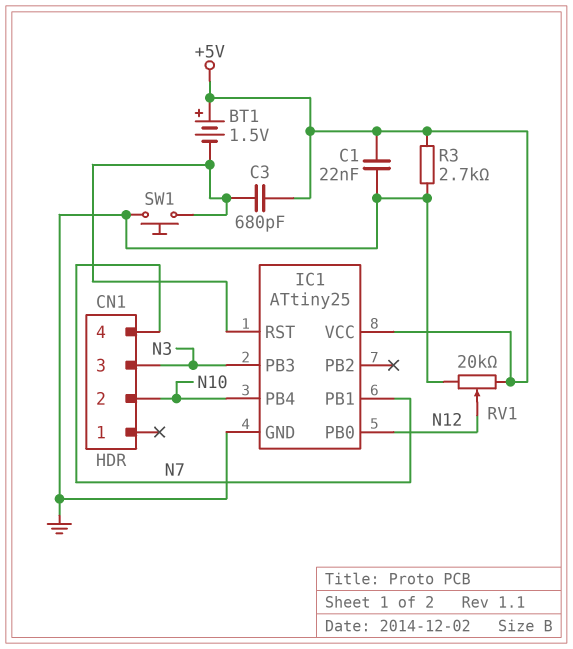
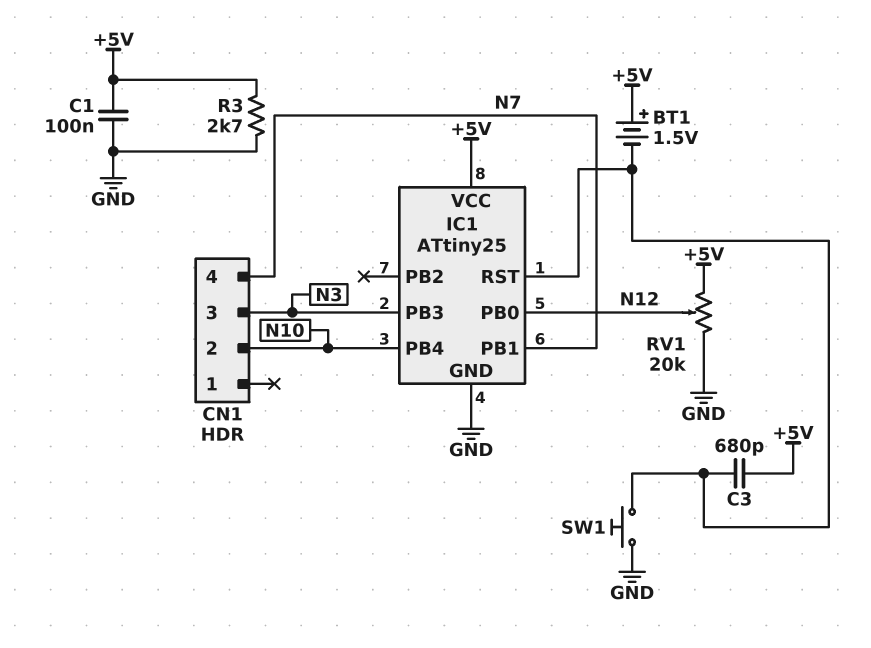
C1: 22nF (+5V, GND) -> 100nF (+5V, GND)

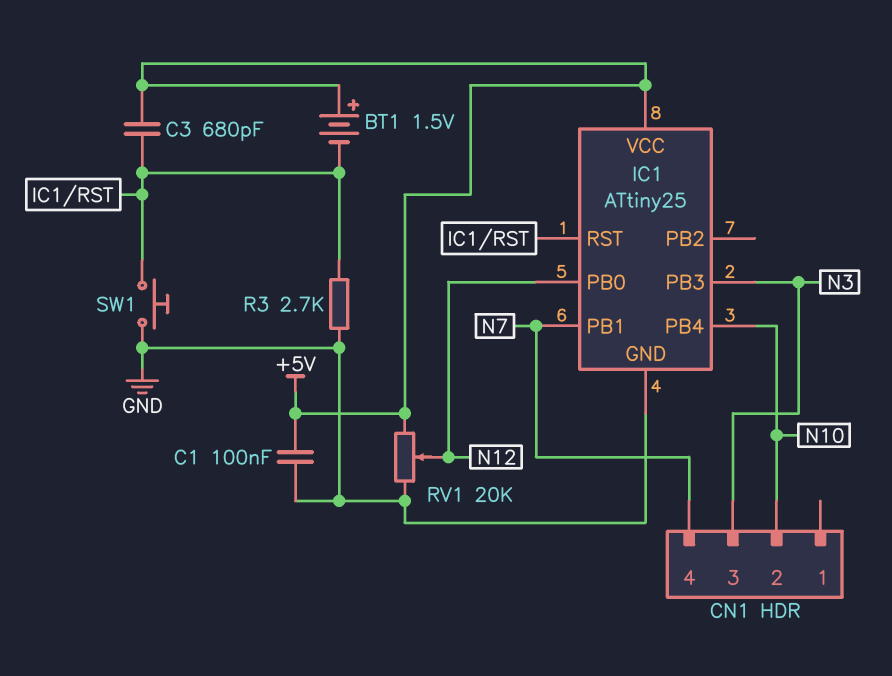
R3: 2.7k (+5V, GND) -> 2.7k (GND, IC1/RST)

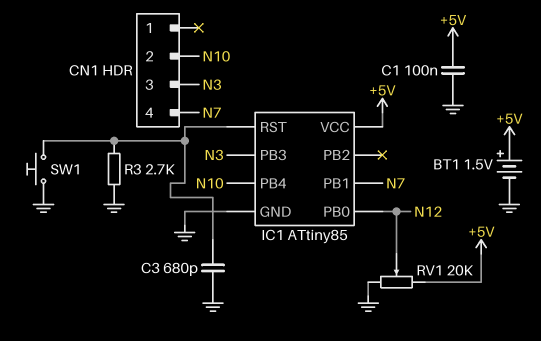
BT1: 1.5V (plus +5V, minus IC1/RST) -> 1.5V (plus +5V, minus GND)
C3: 680pF (+5V, IC1/RST) -> 680pF (GND, IC1/RST)
IC1: ATtiny25 -> ATtiny85

